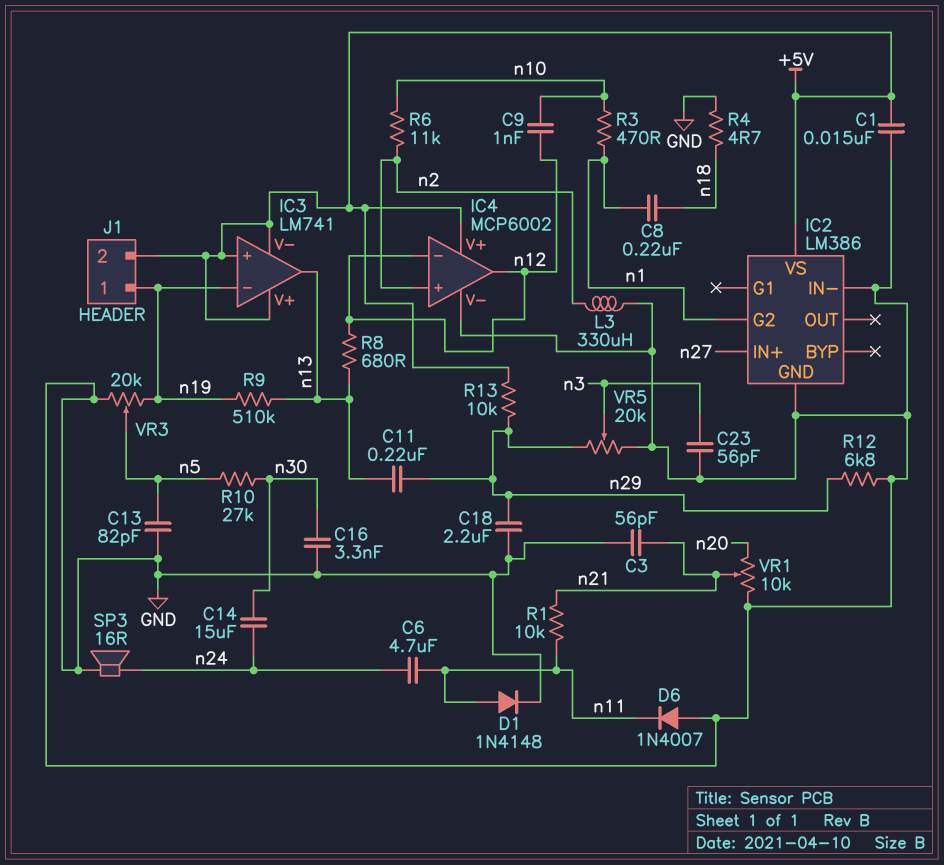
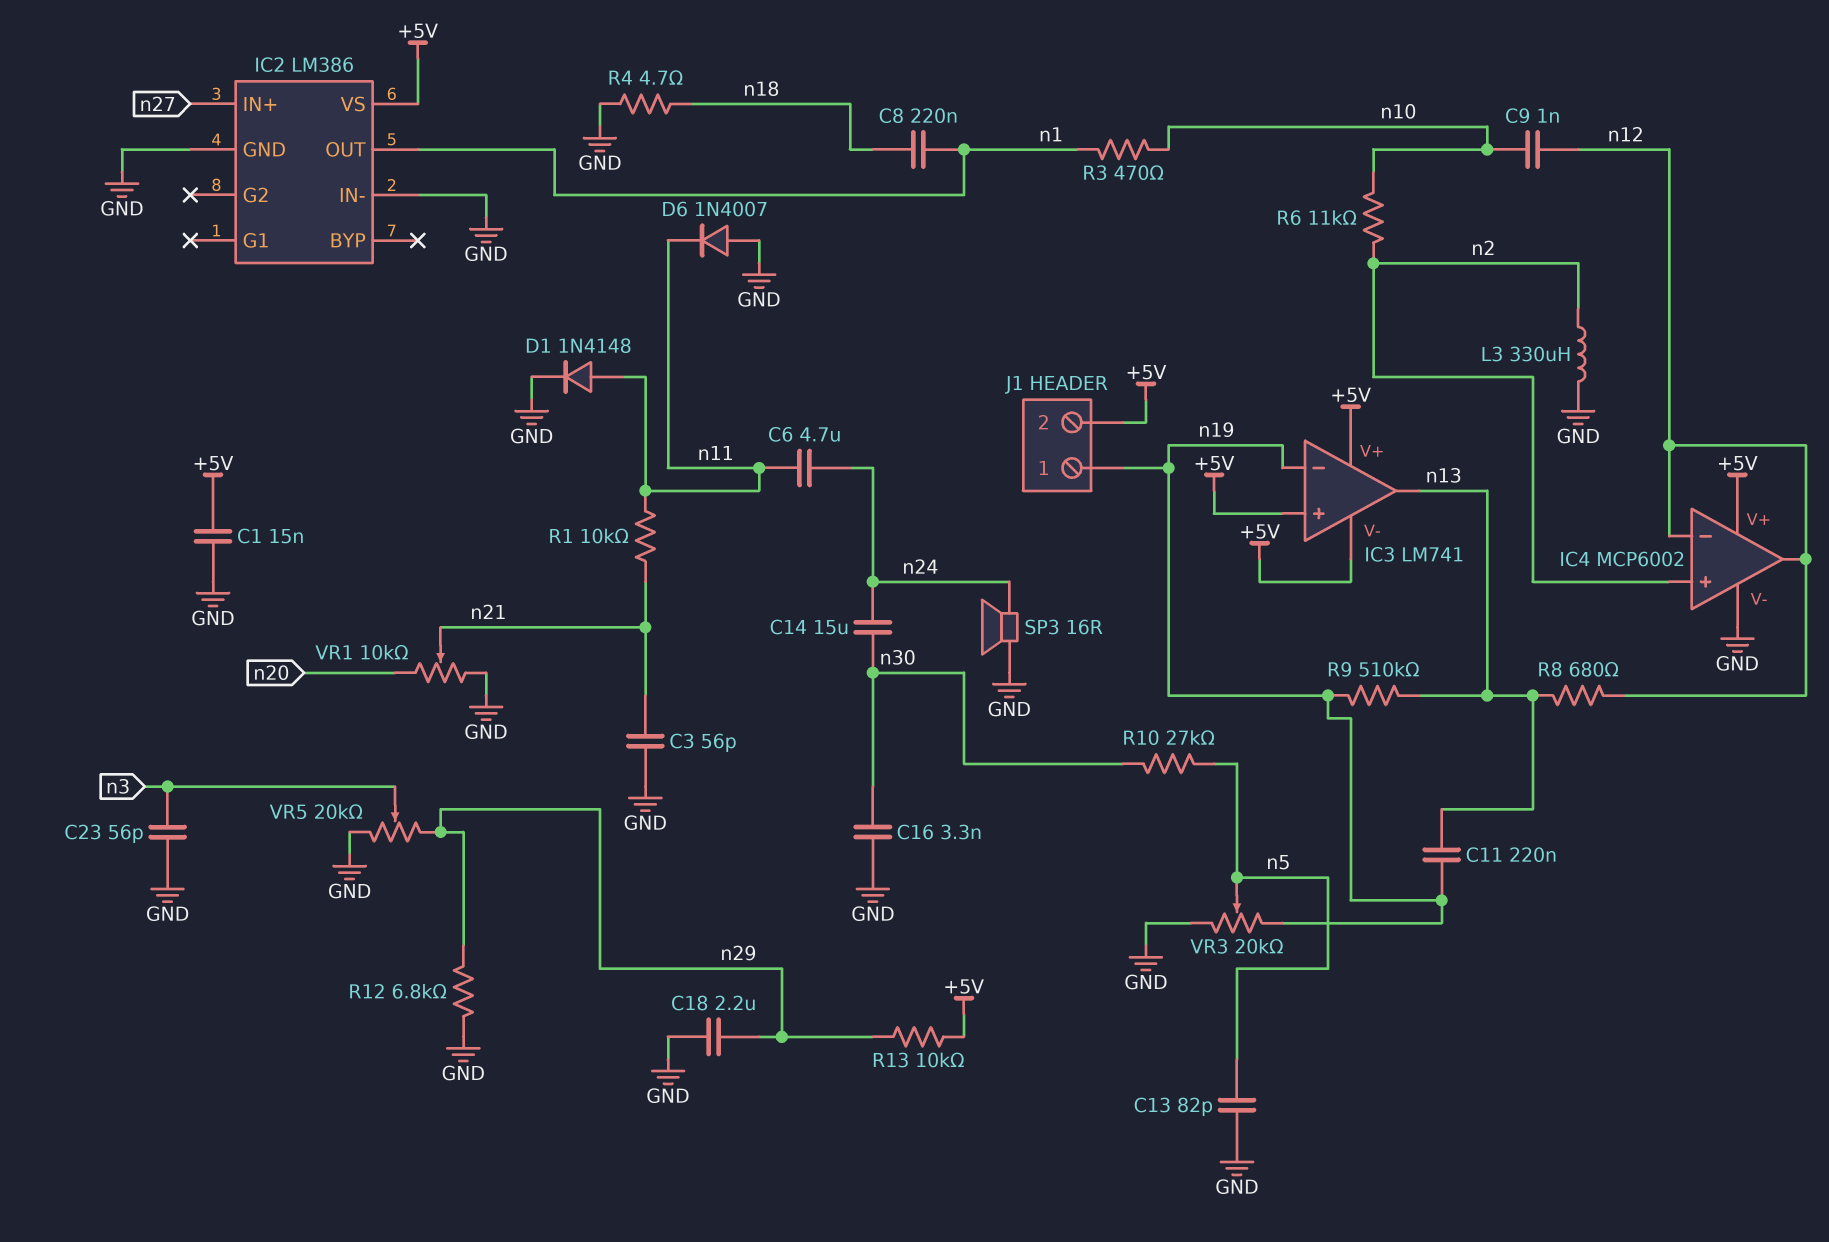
C11: 220nF (n13, n29) -> 220nF (n13, n19)
IC2 pin G2: n1 -> none
IC2 pin OUT: none -> n1

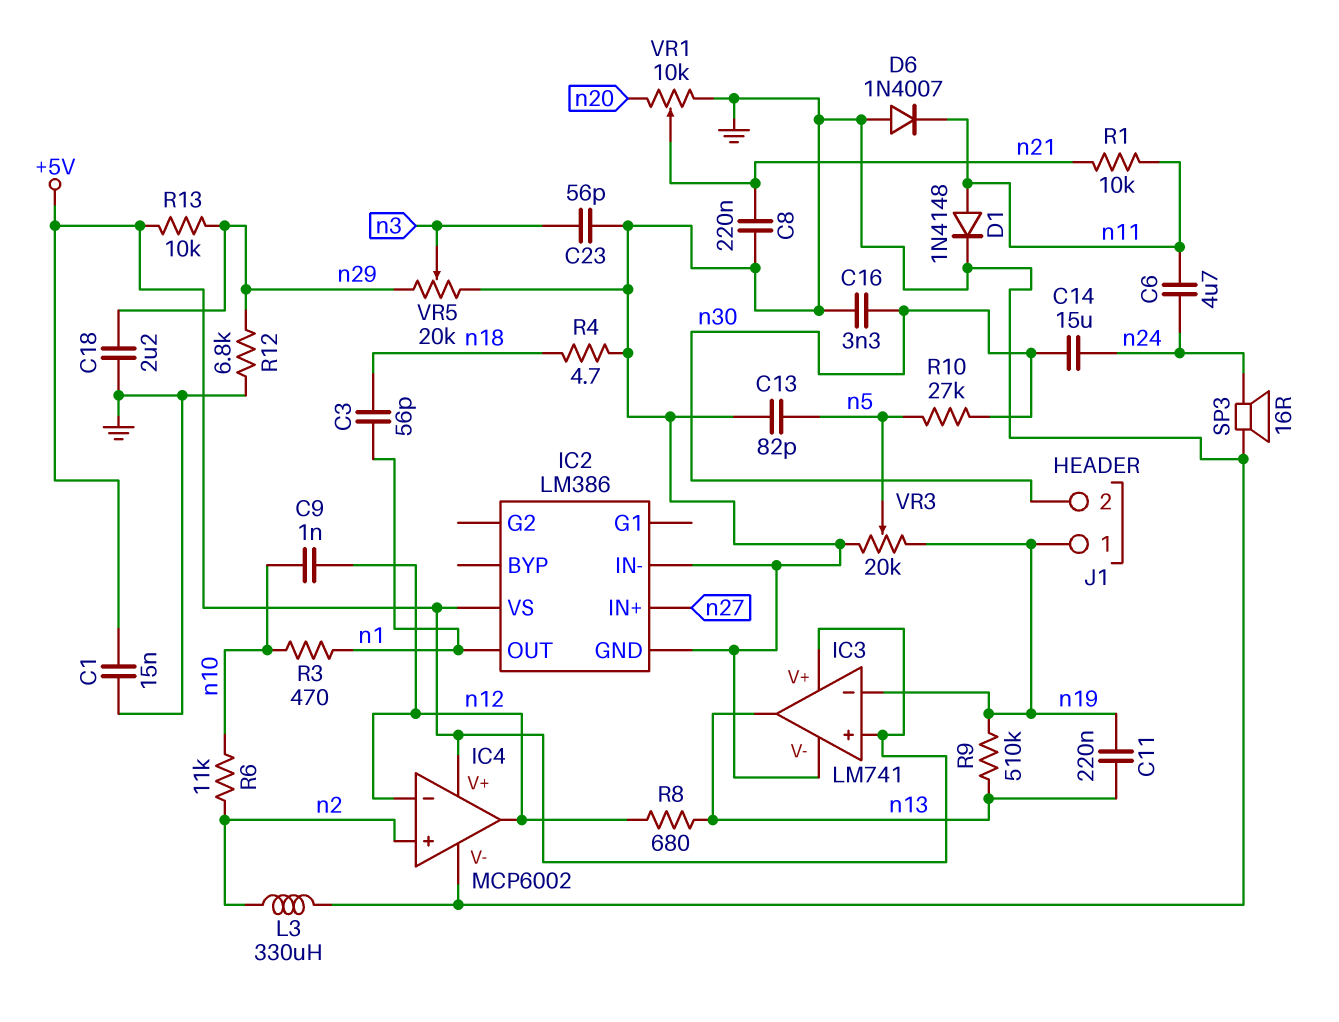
C3: 56pF (GND, n21) -> 56pF (n1, n18)
C8: 220nF (n1, n18) -> 220nF (GND, n21)
IC3 pin V-: +5V -> GND
J1 pin 2: +5V -> n30

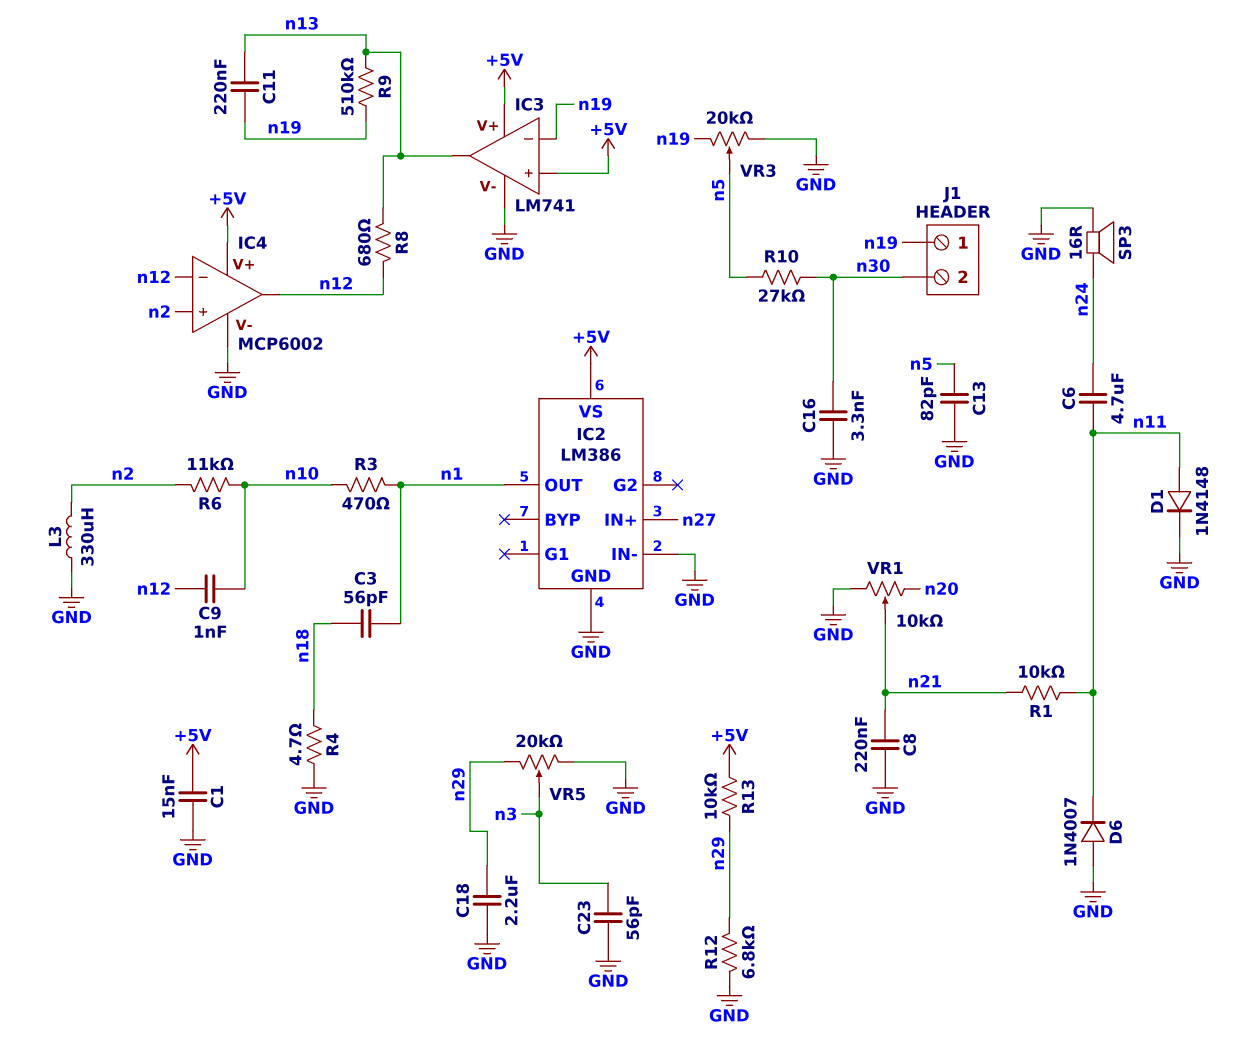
C14: 15uF (n24, n30) -> none

